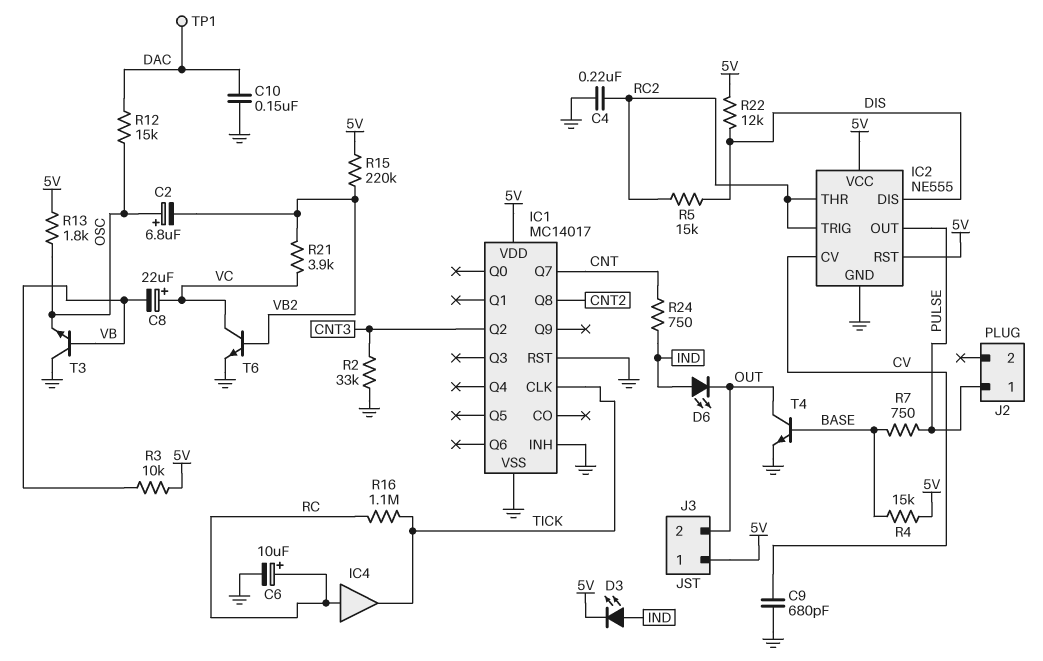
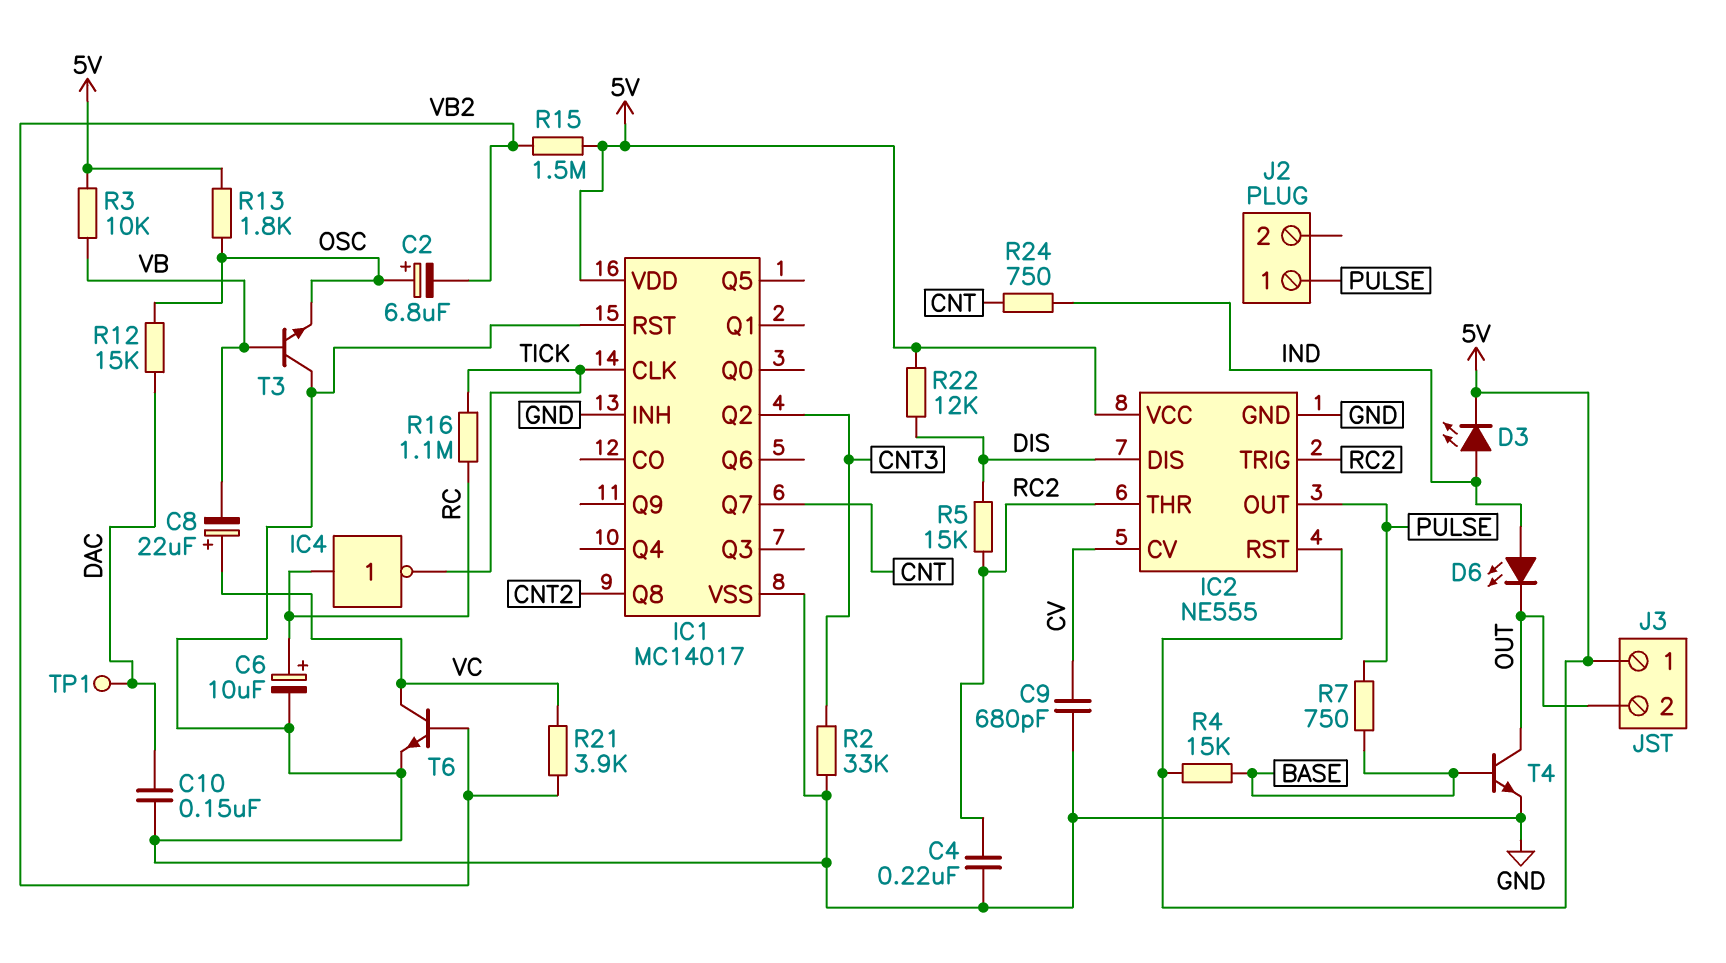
IC4: buffer (in RC, out TICK) -> NOT (in RC, out TICK)
R15: 220k (5V, VB2) -> 1.5M (5V, VB2)

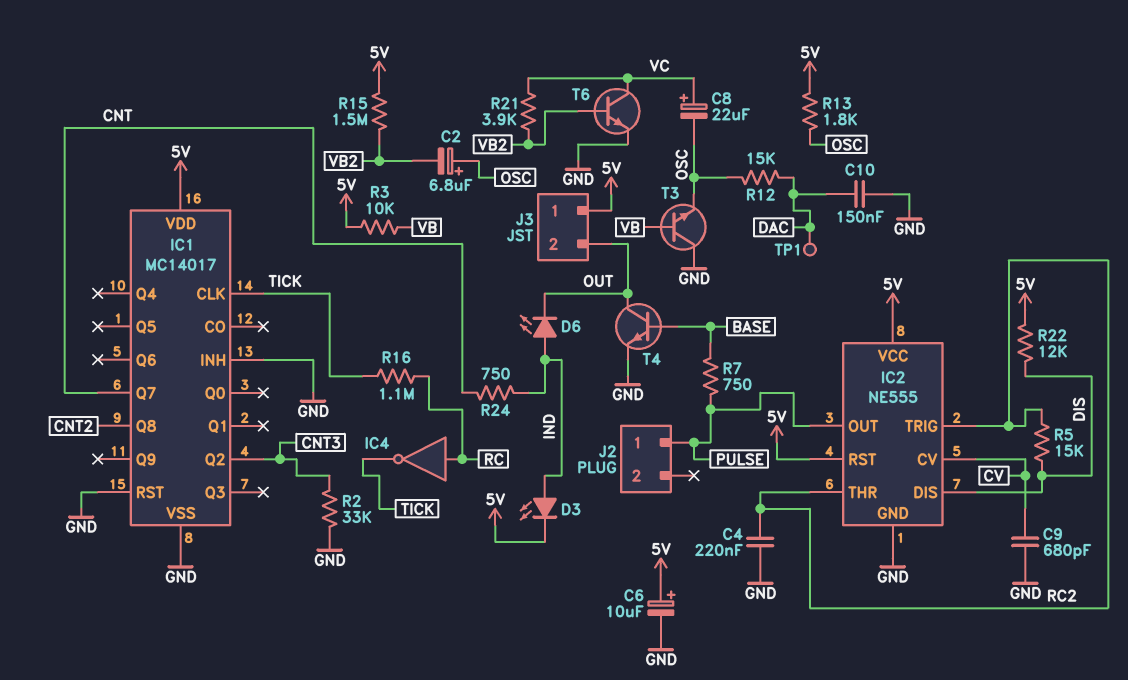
C6: 10uF (plus RC, minus GND) -> 10uF (plus 5V, minus GND)
C8: 22uF (plus VC, minus VB) -> 22uF (plus VC, minus OSC)
R4: 15k (5V, BASE) -> none

